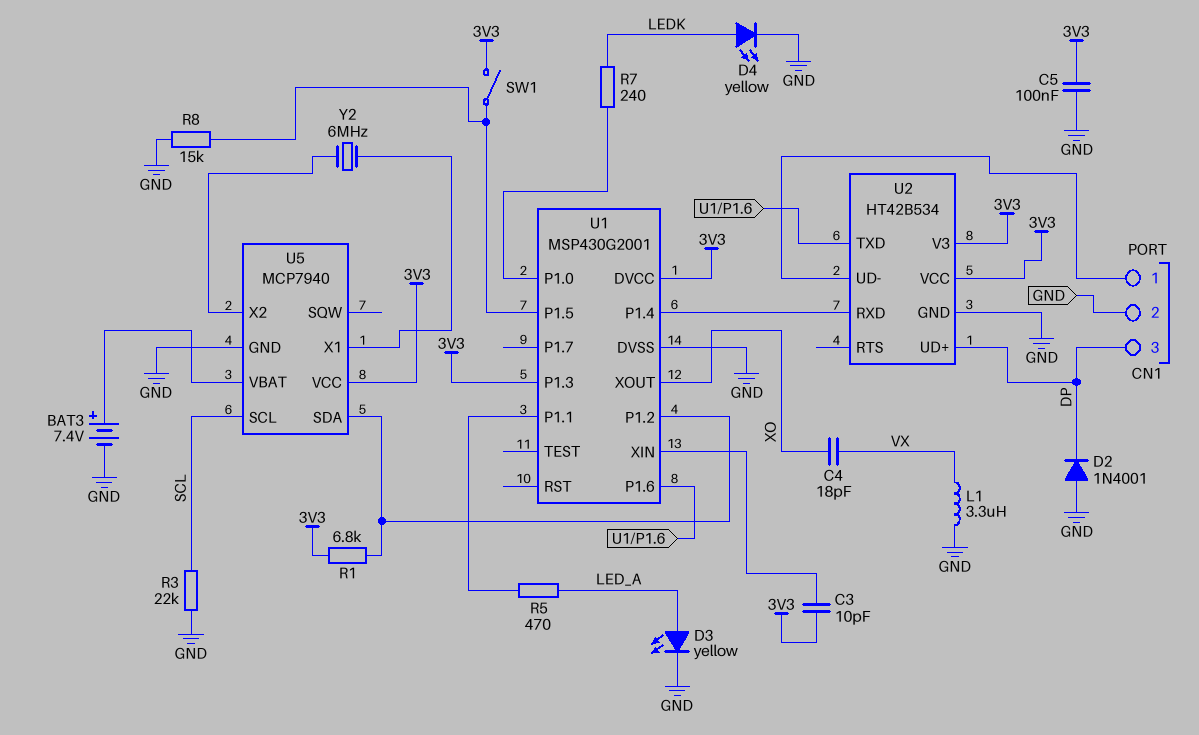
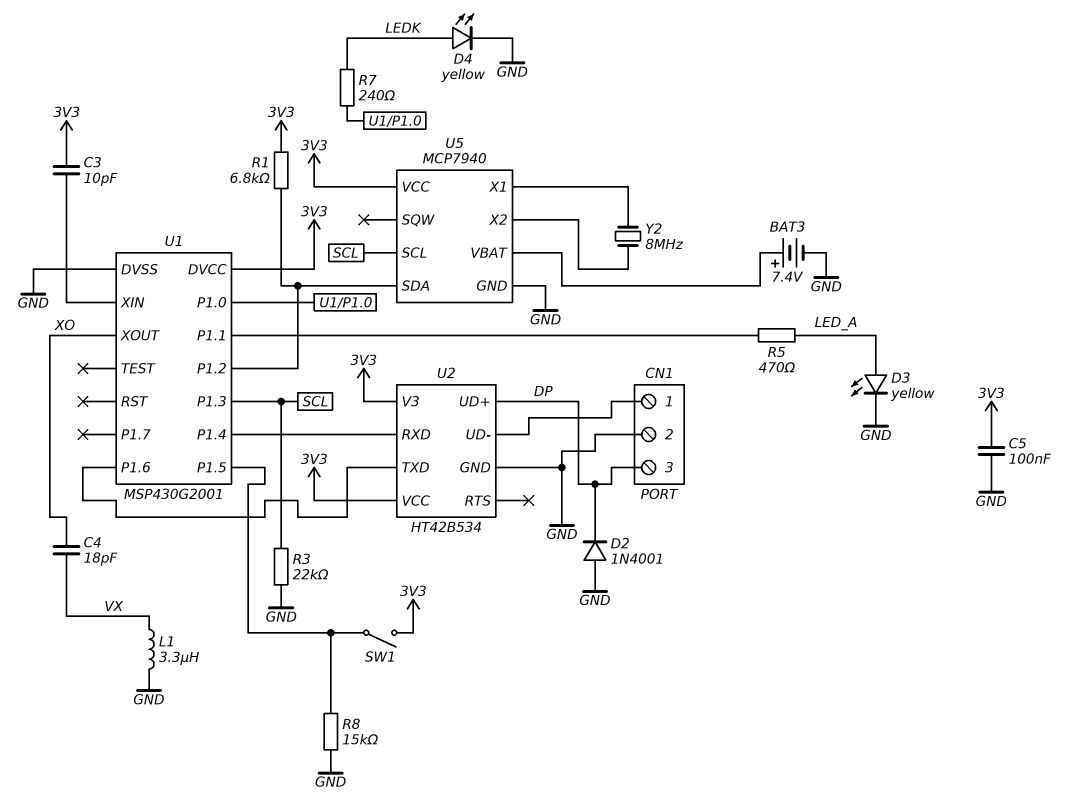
U1 pin P1.3: 3V3 -> SCL
Y2: 6MHz (U5/X1, U5/X2) -> 8MHz (U5/X1, U5/X2)

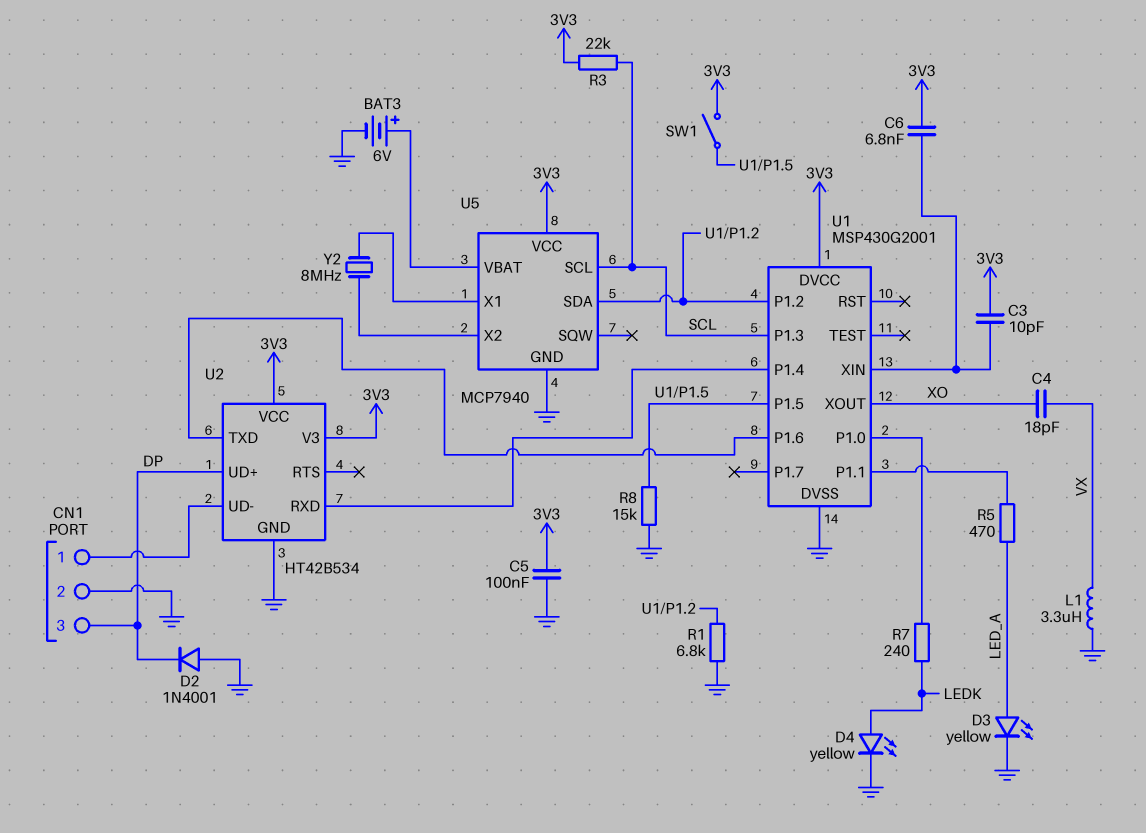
BAT3: 7.4V (plus U5/VBAT, minus GND) -> 6V (plus U5/VBAT, minus GND)
C6: none -> 6.8nF (3V3, U1/XIN)
R1: 6.8k (3V3, U1/P1.2) -> 6.8k (GND, U1/P1.2)
R3: 22k (GND, SCL) -> 22k (3V3, SCL)

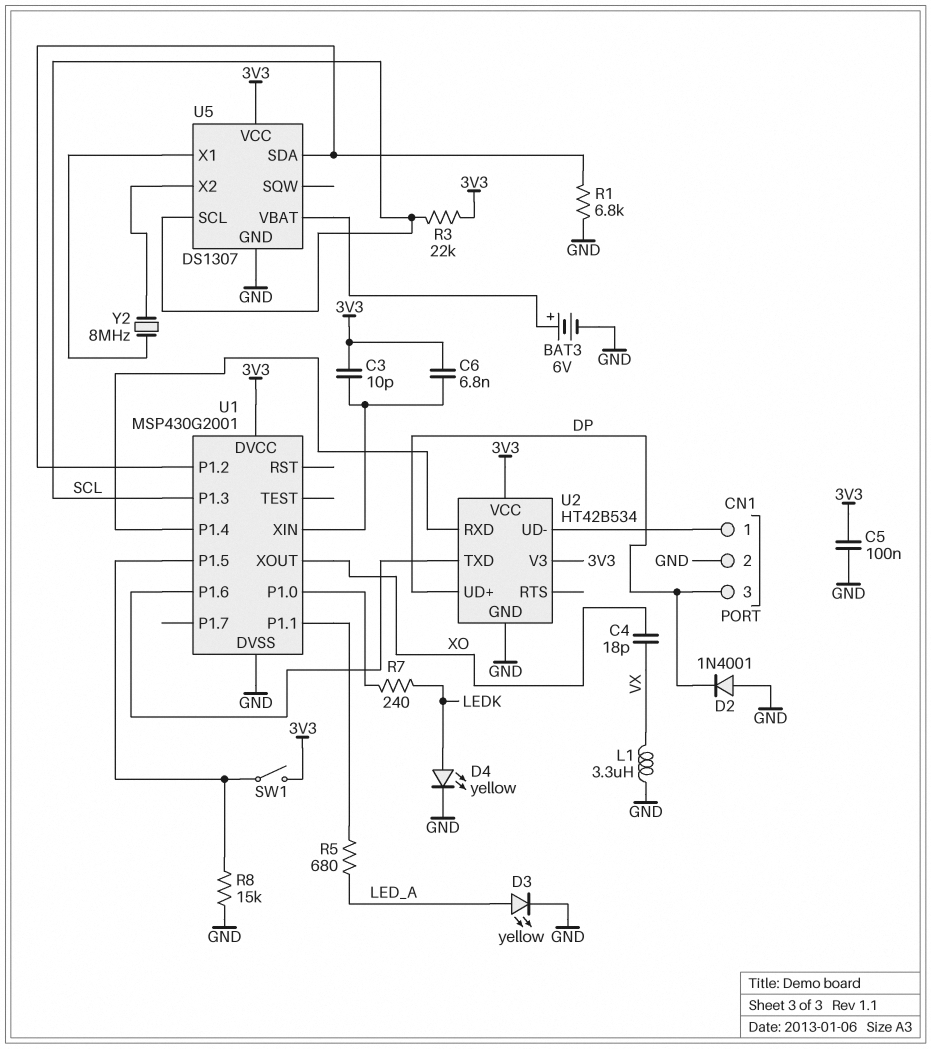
R5: 470 (LED_A, U1/P1.1) -> 680 (LED_A, U1/P1.1)
U5: MCP7940 -> DS1307

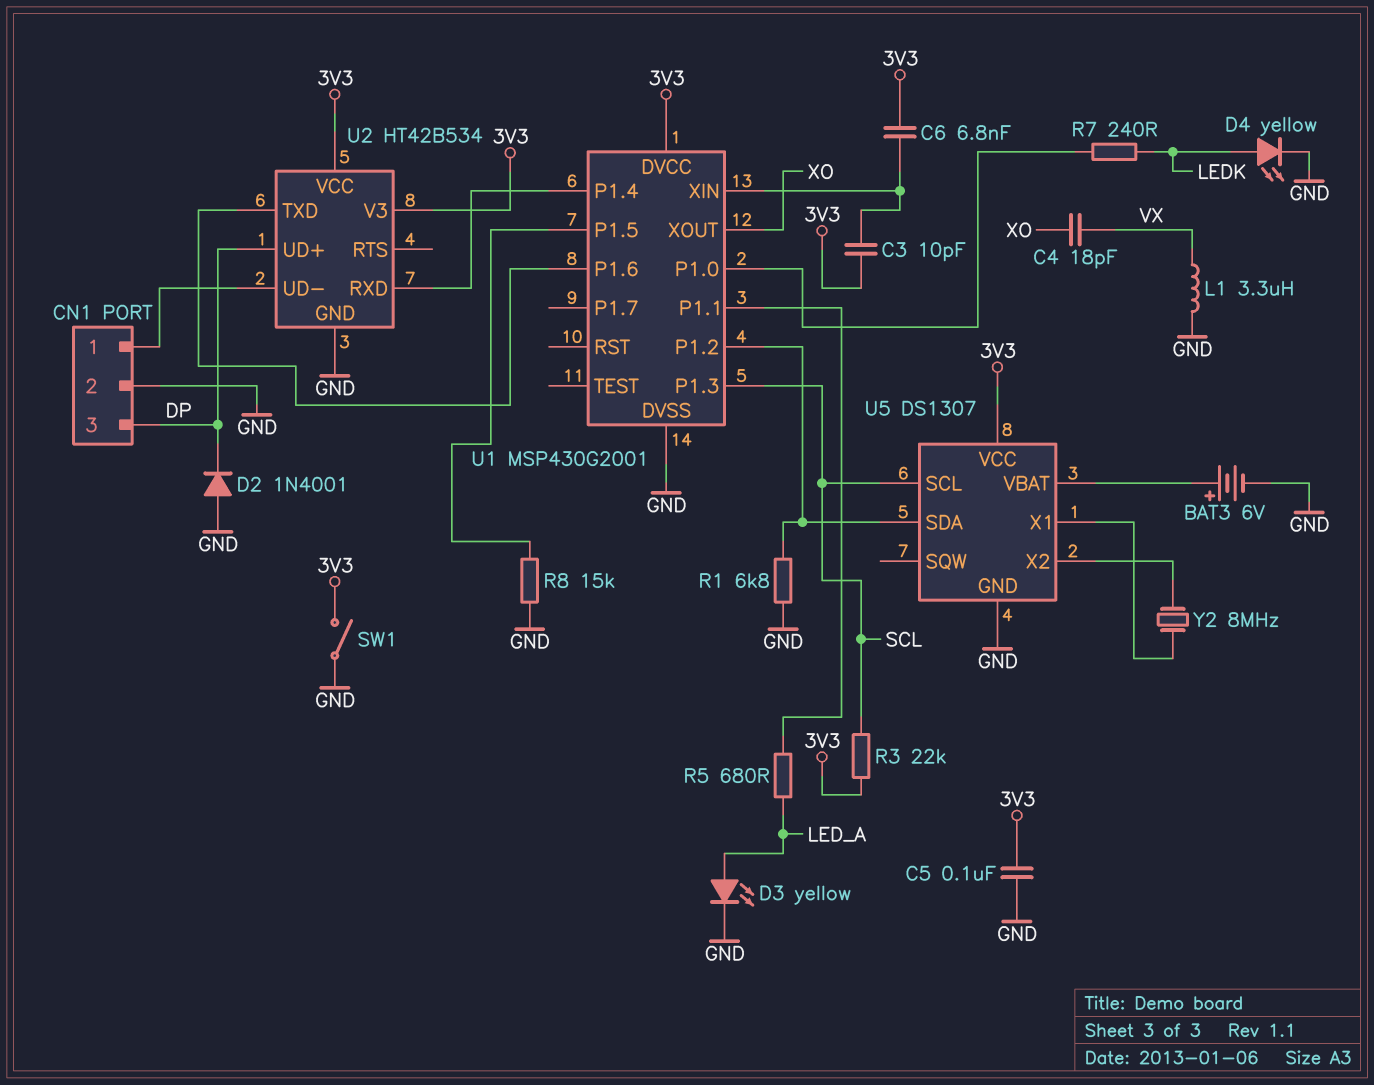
SW1: switch (3V3, U1/P1.5) -> switch (3V3, GND)

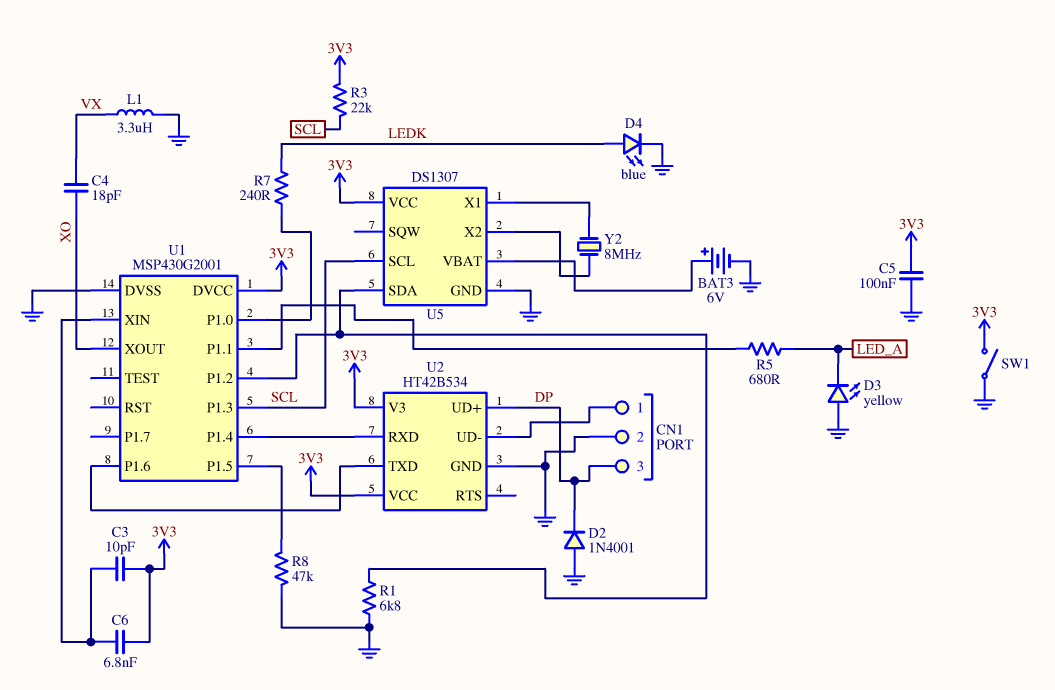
D3: LED yellow (A LED_A, K GND) -> LED yellow (A GND, K LED_A)
D4: LED yellow (A LEDK, K GND) -> LED blue (A LEDK, K GND)
R8: 15k (GND, U1/P1.5) -> 47k (GND, U1/P1.5)

